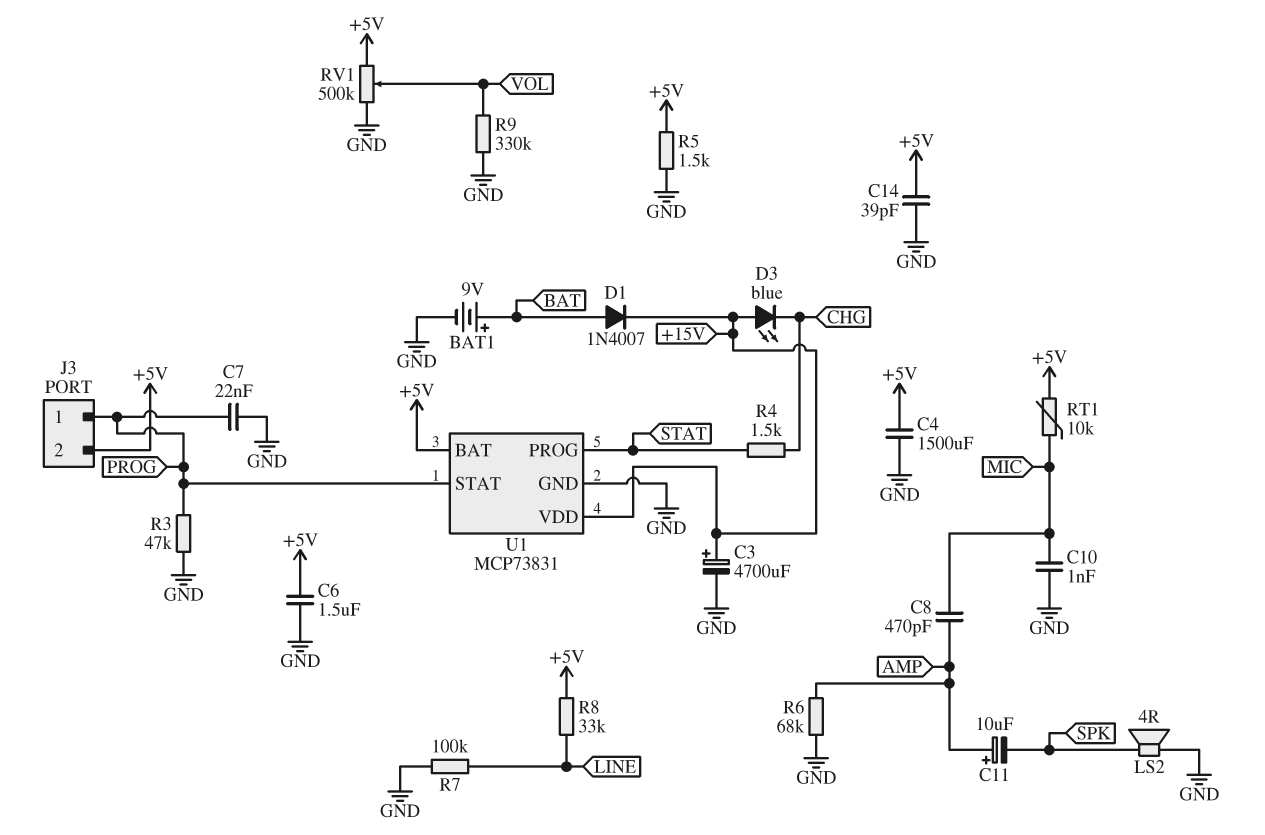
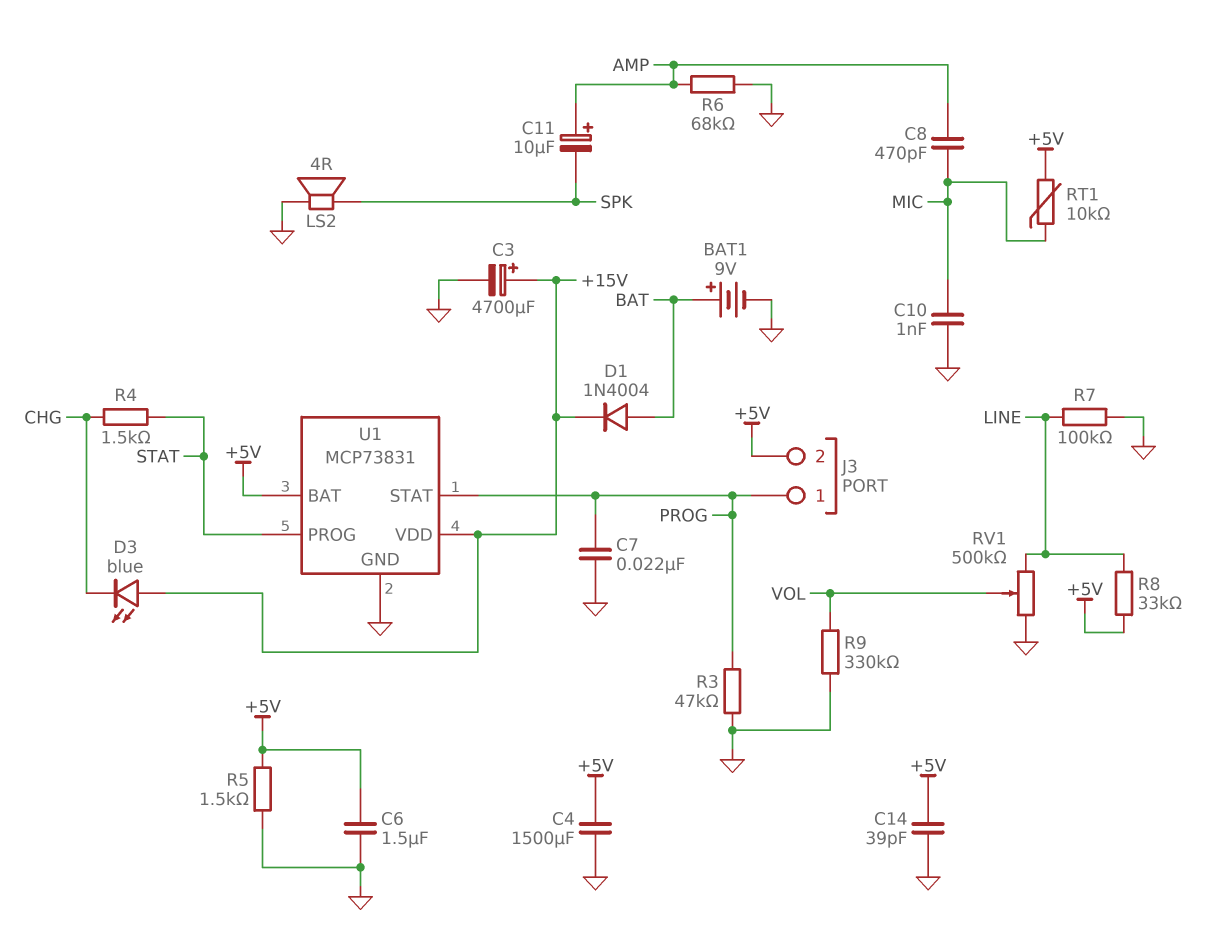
D1: diode 1N4007 (A BAT, K +15V) -> diode 1N4004 (A BAT, K +15V)
RV1: 500k (+5V, GND, wiper VOL) -> 500k (GND, LINE, wiper VOL)

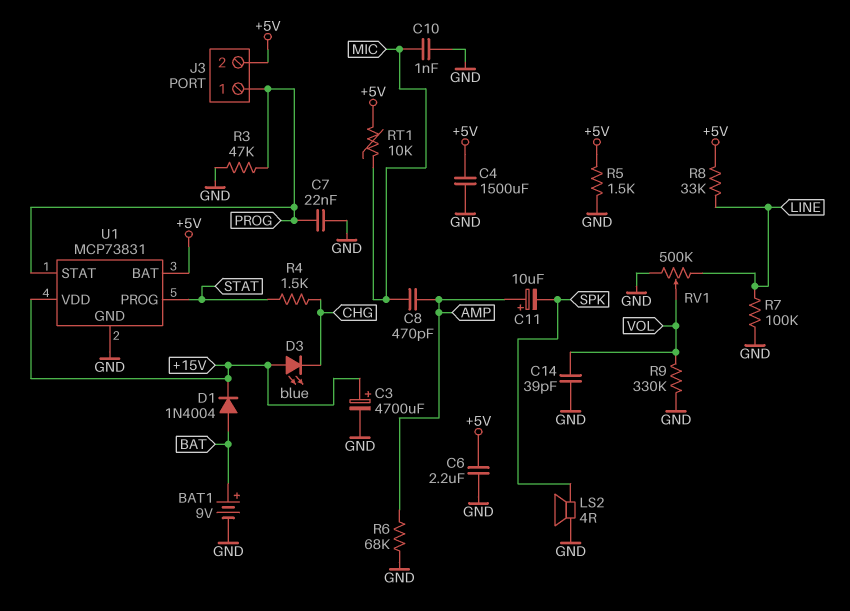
C6: 1.5uF (+5V, GND) -> 2.2uF (+5V, GND)
C14: 39pF (+5V, GND) -> 39pF (GND, VOL)

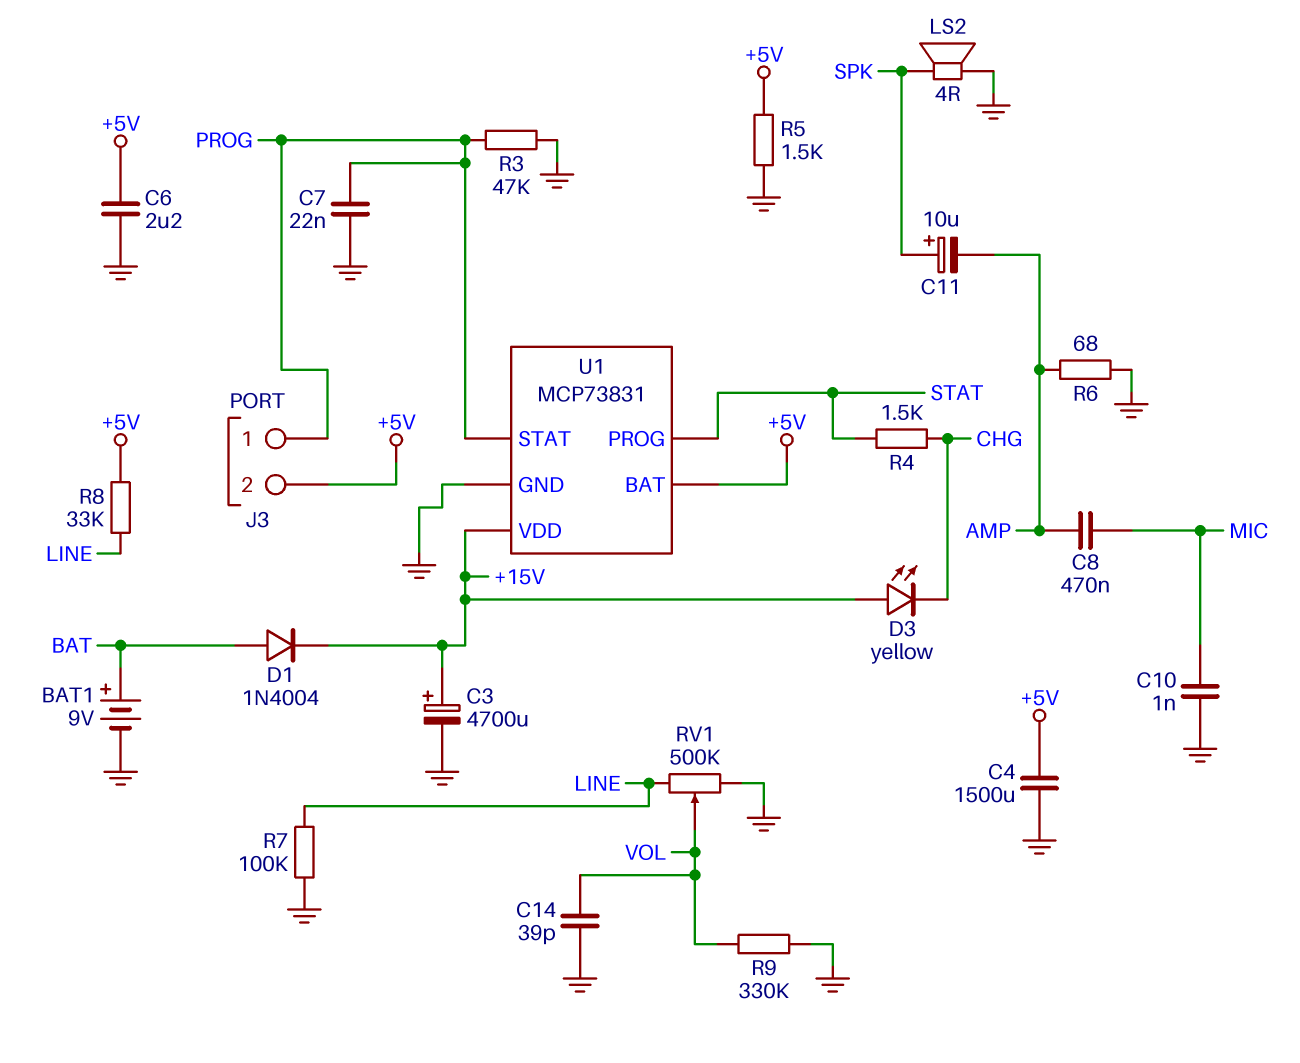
C8: 470pF (AMP, MIC) -> 470nF (AMP, MIC)
C11: 10uF (plus AMP, minus SPK) -> 10uF (plus SPK, minus AMP)
D3: LED blue (A +15V, K CHG) -> LED yellow (A +15V, K CHG)
R6: 68k (AMP, GND) -> 68 (AMP, GND)
RT1: 10k (+5V, MIC) -> none

